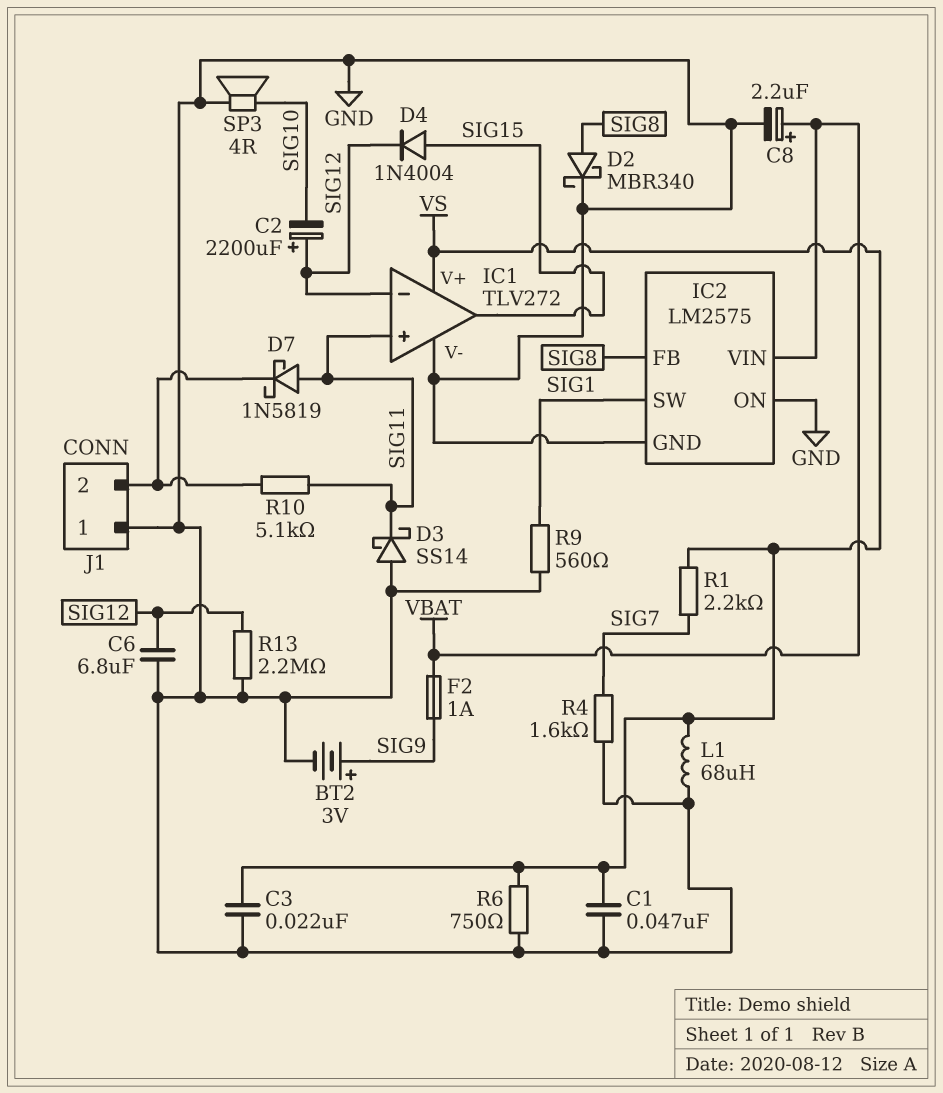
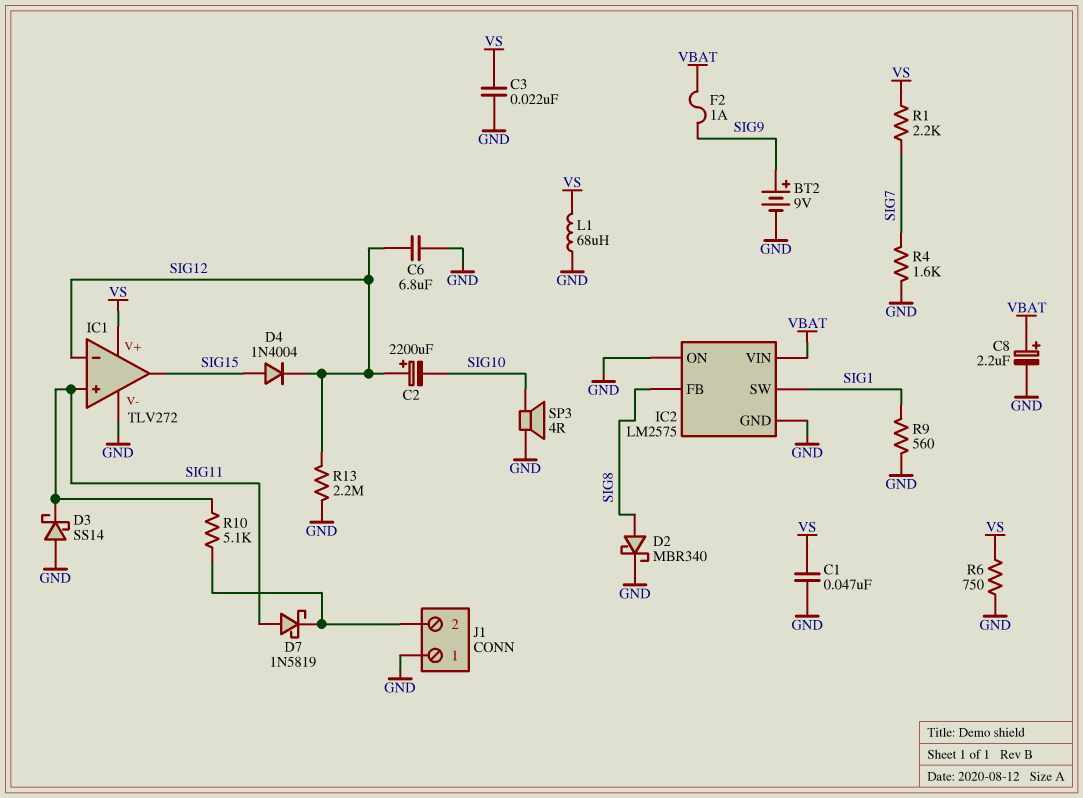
BT2: 3V (plus SIG9, minus GND) -> 9V (plus SIG9, minus GND)

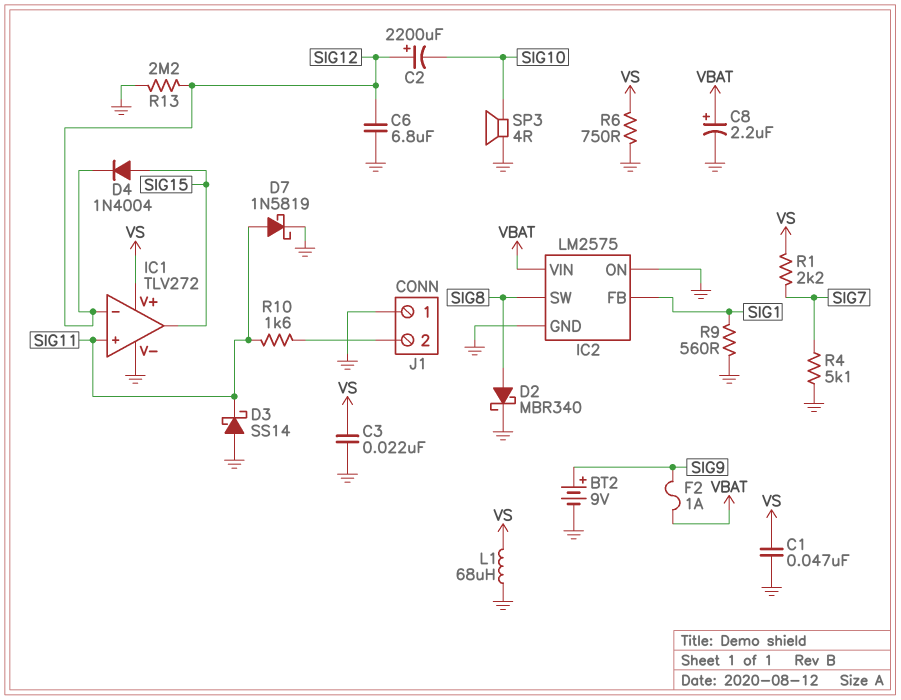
D7: schottky 1N5819 (A SIG11, K J1/2) -> schottky 1N5819 (A SIG11, K GND)
IC2 pin FB: SIG8 -> SIG1
IC2 pin SW: SIG1 -> SIG8
R4: 1.6k (GND, SIG7) -> 5.1k (GND, SIG7)
R10: 5.1k (J1/2, SIG11) -> 1.6k (J1/2, SIG11)

